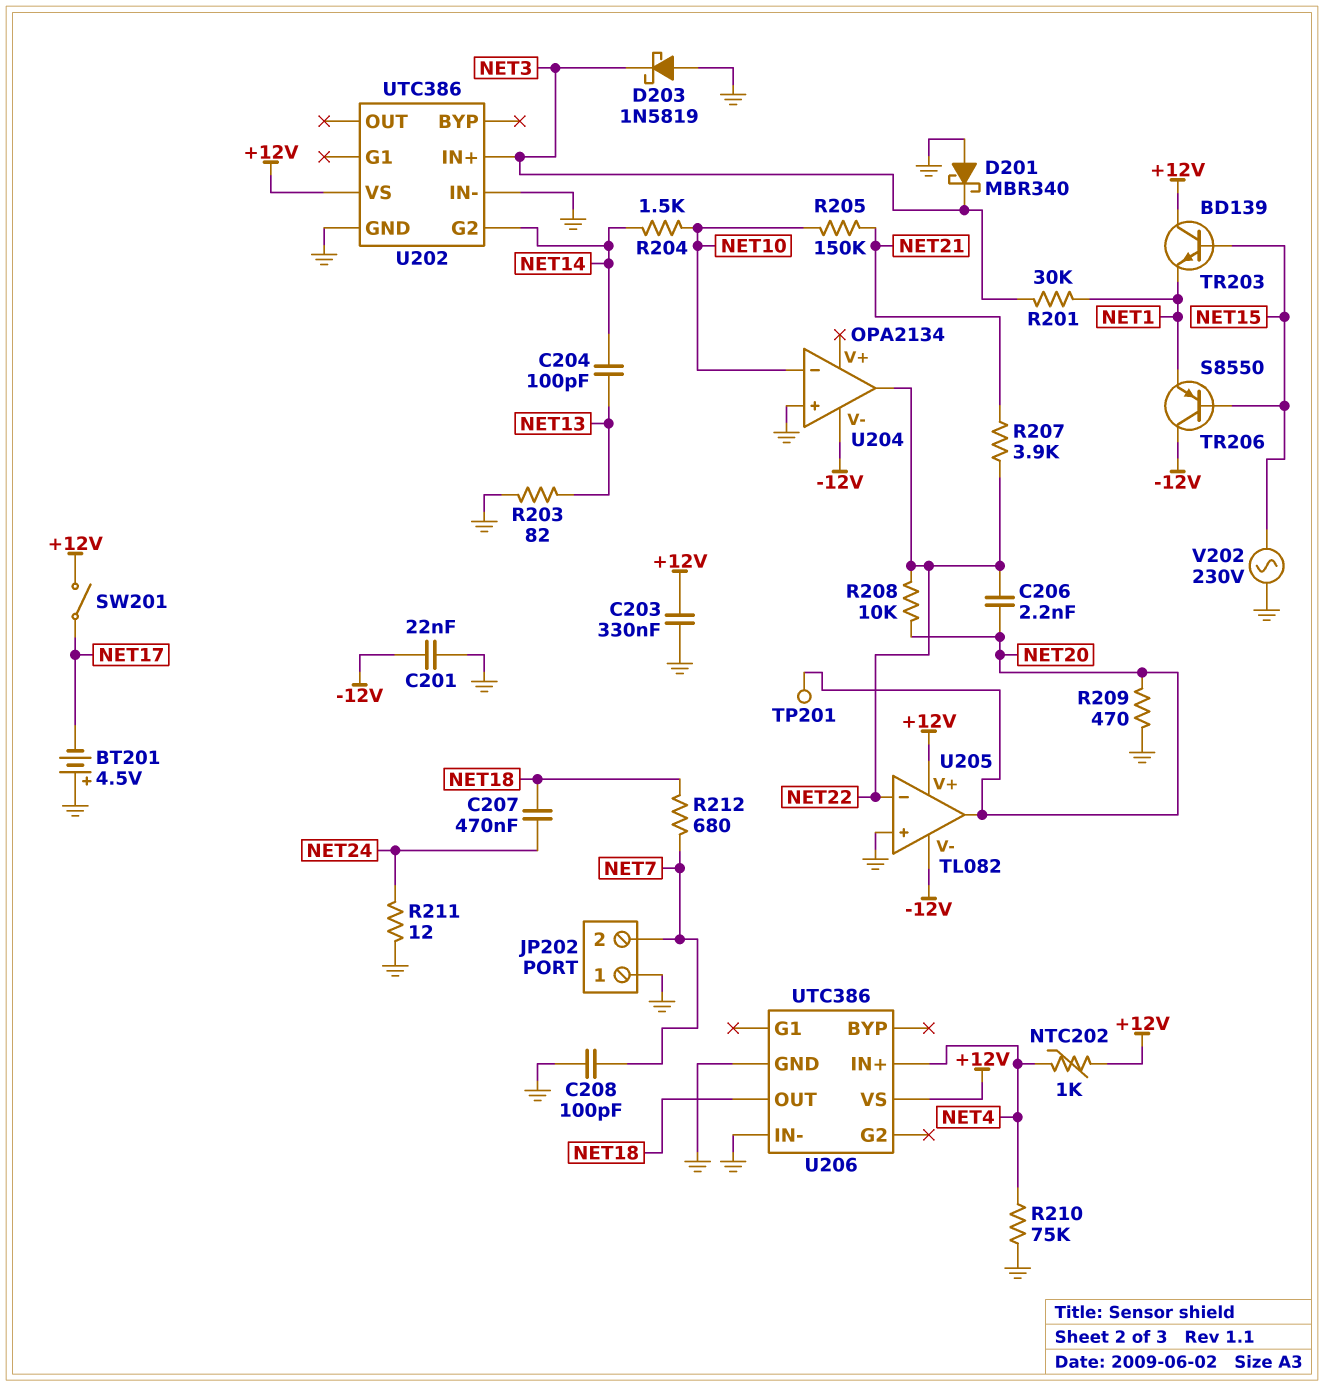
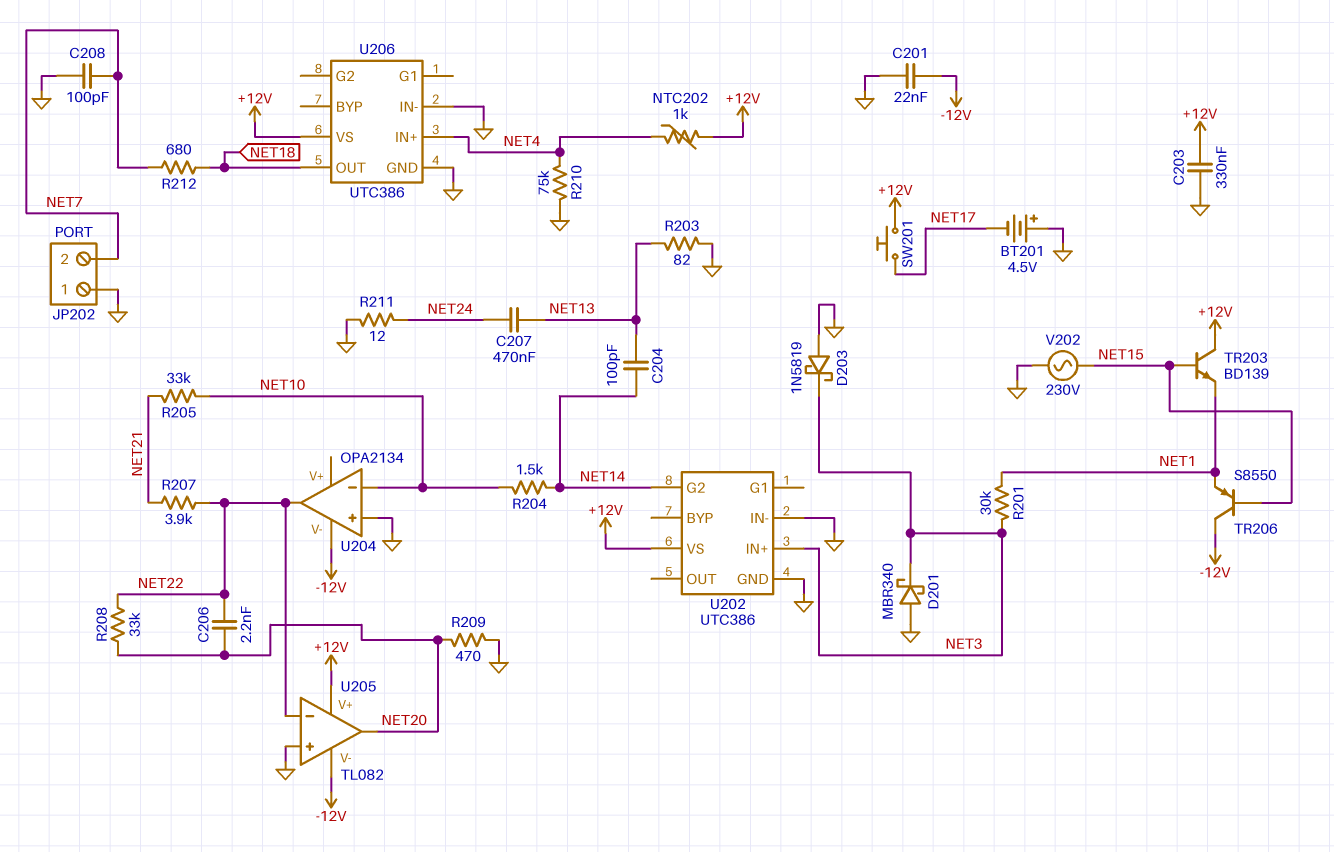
C207: 470nF (NET18, NET24) -> 470nF (NET13, NET24)
R205: 150k (NET10, NET21) -> 33k (NET10, NET21)
R208: 10k (NET20, NET22) -> 33k (NET20, NET22)
SW201: switch (+12V, NET17) -> button (+12V, NET17)
TP201: test point (NET20) -> none

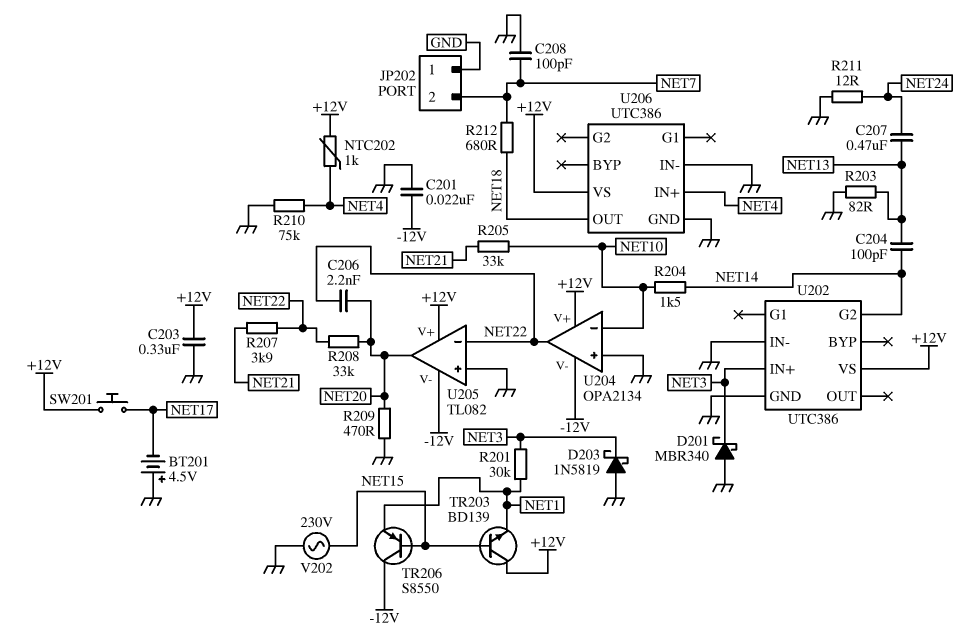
U204 pin V+: none -> +12V

